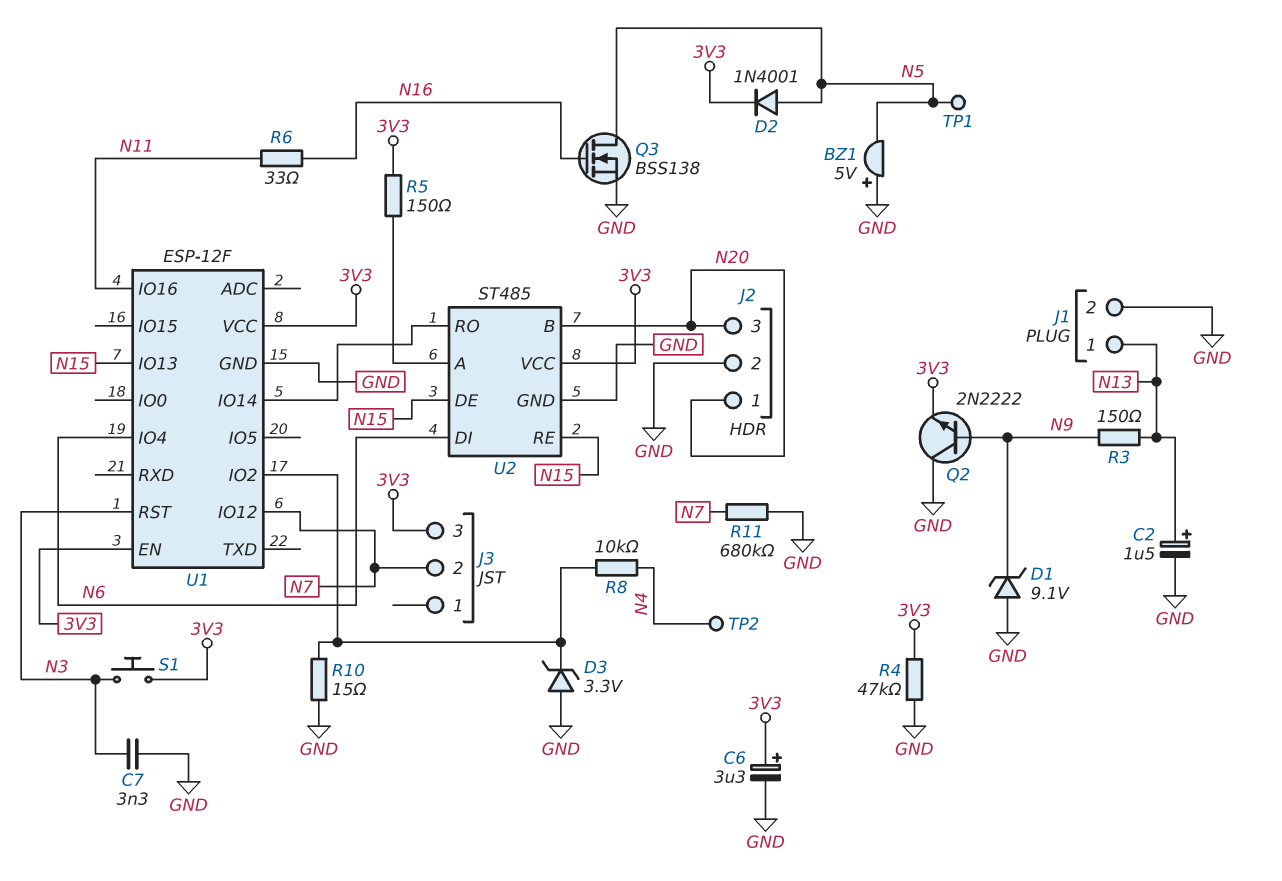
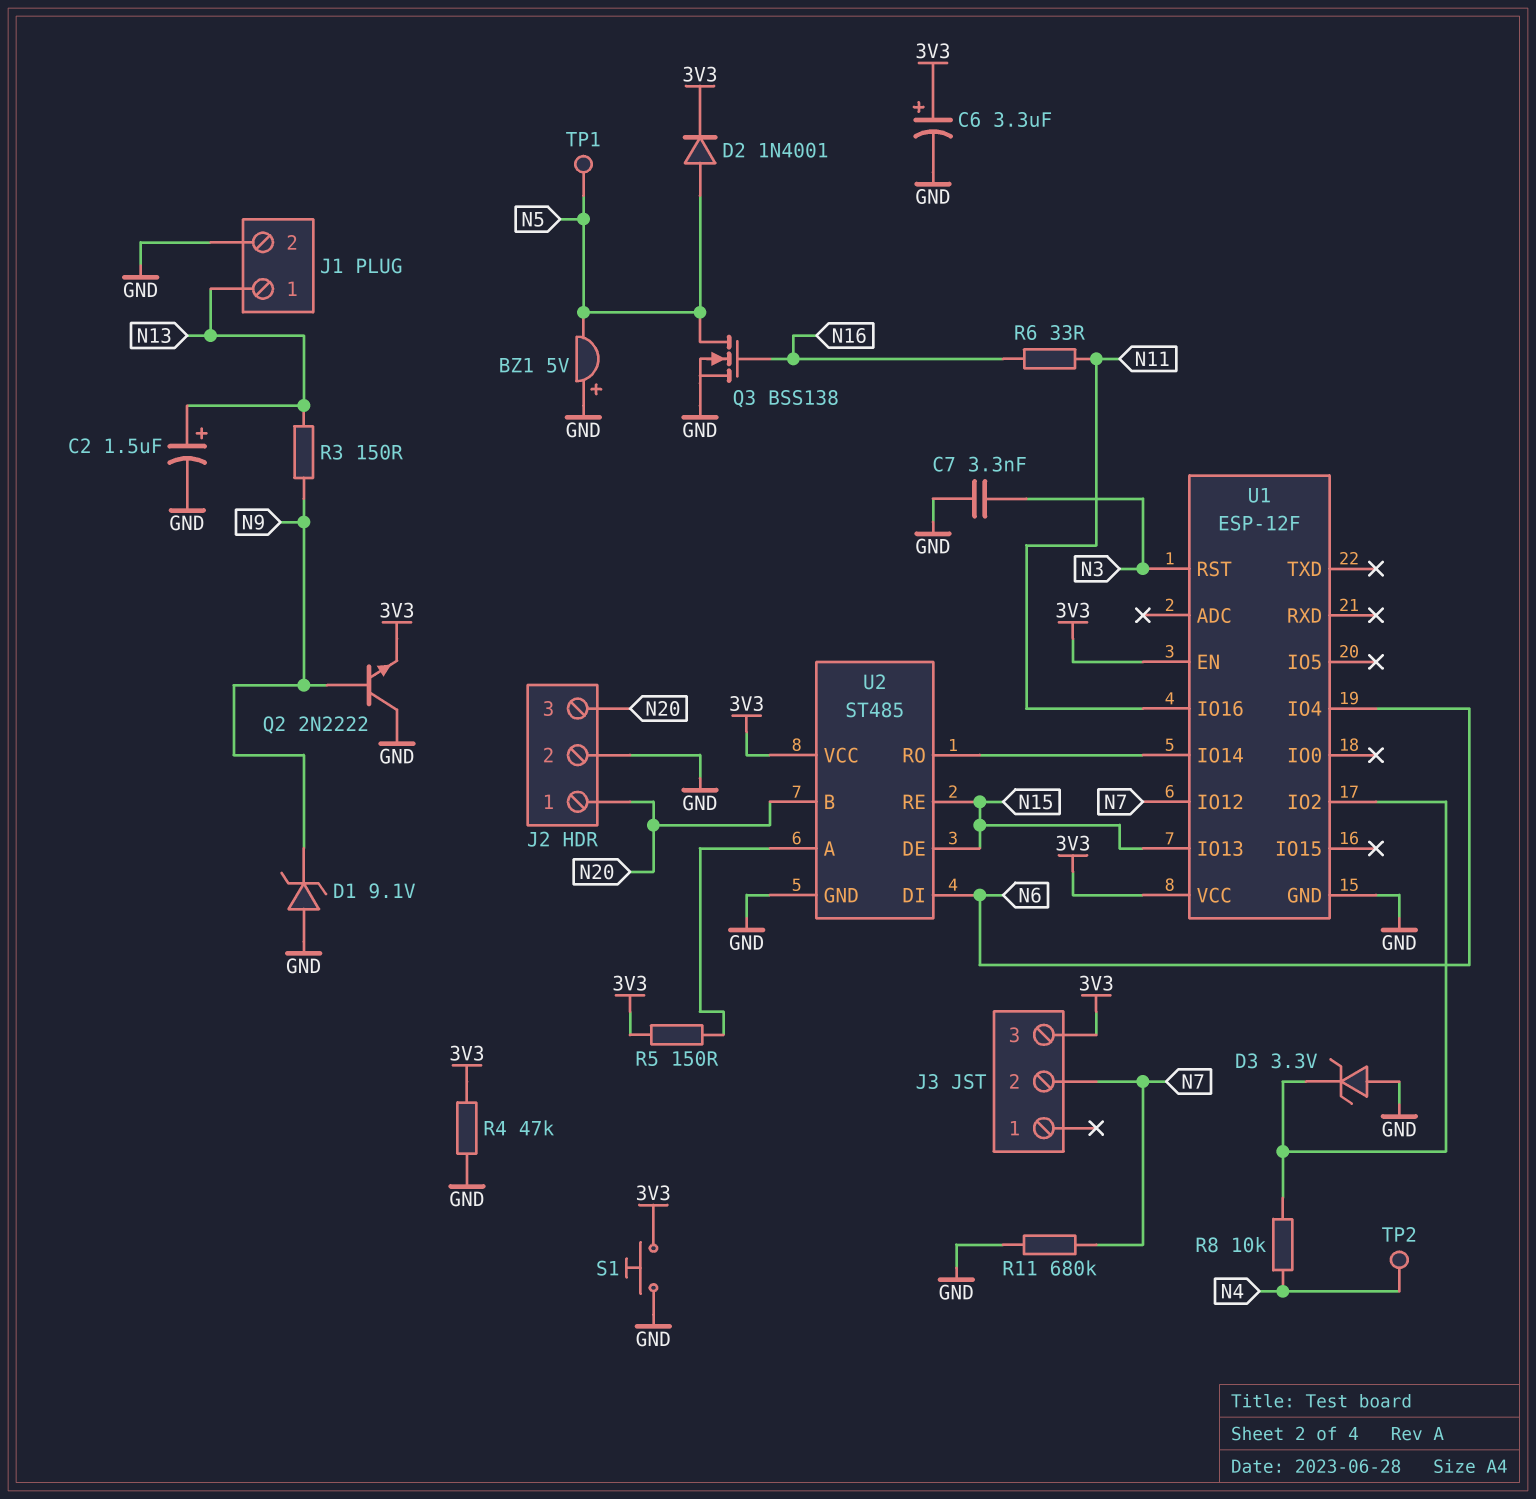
R10: 15 (GND, U1/IO2) -> none
S1: button (3V3, N3) -> button (3V3, GND)

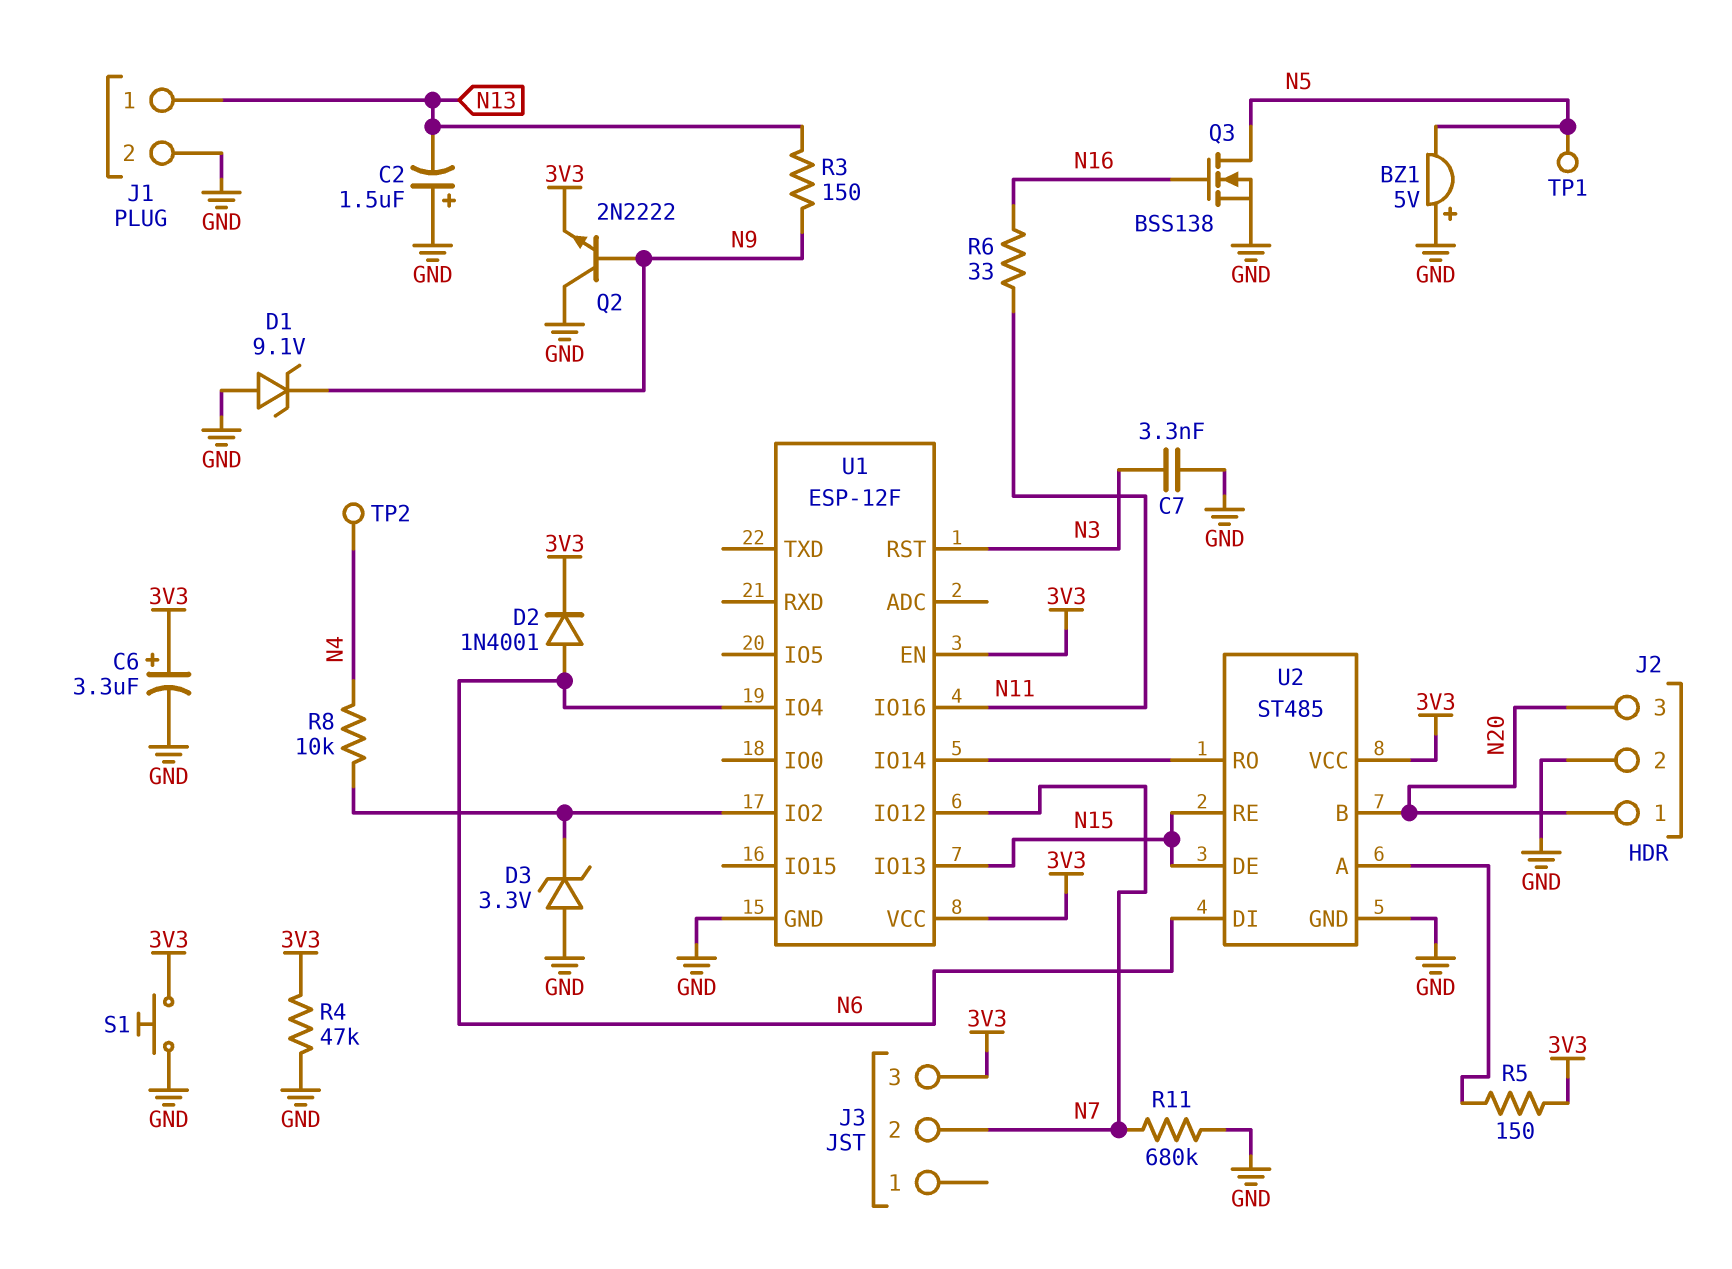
C2: 1.5uF (plus N13, minus GND) -> 1.5uF (plus GND, minus N13)
D2: diode 1N4001 (A N5, K 3V3) -> diode 1N4001 (A N6, K 3V3)

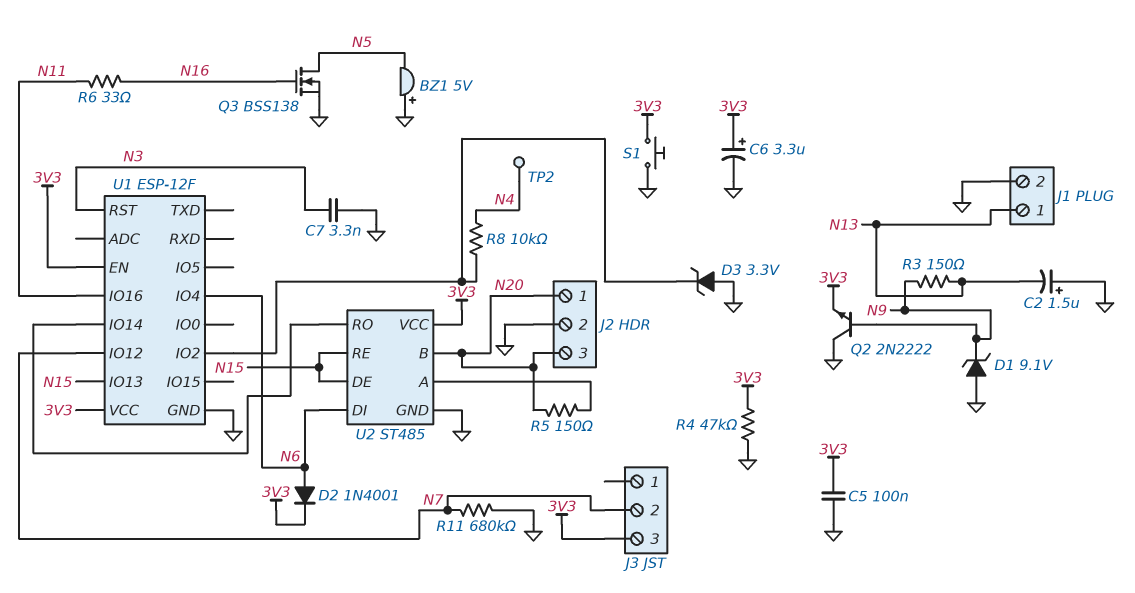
C5: none -> 100nF (3V3, GND)
R5: 150 (3V3, U2/A) -> 150 (N20, U2/A)
TP1: test point (N5) -> none

